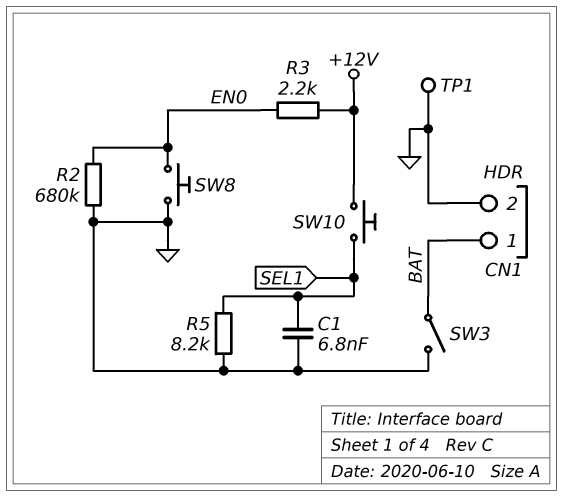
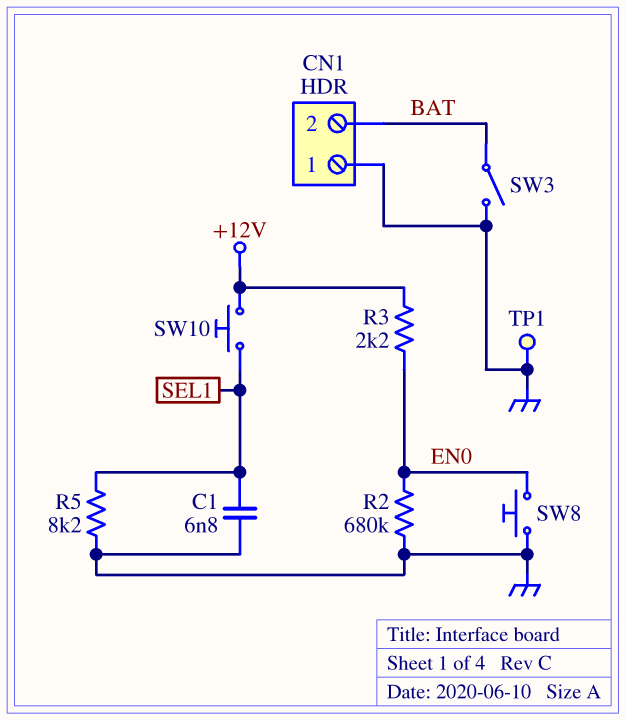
CN1 pin 1: BAT -> GND
CN1 pin 2: GND -> BAT

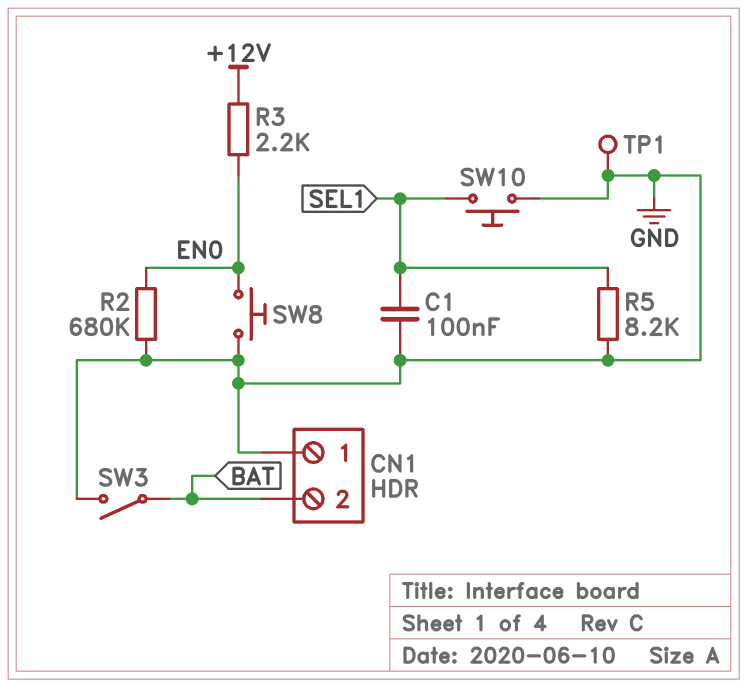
C1: 6.8nF (GND, SEL1) -> 100nF (GND, SEL1)
SW10: button (+12V, SEL1) -> button (GND, SEL1)

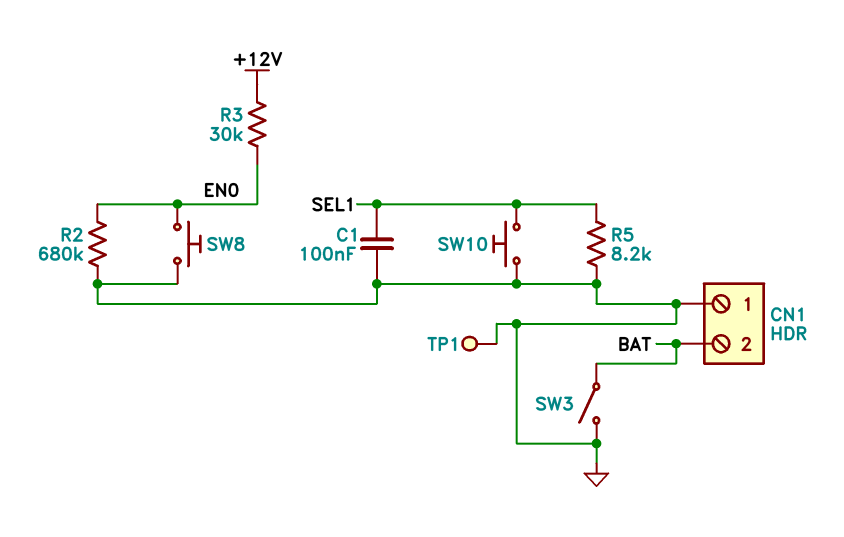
R3: 2.2k (+12V, EN0) -> 30k (+12V, EN0)

